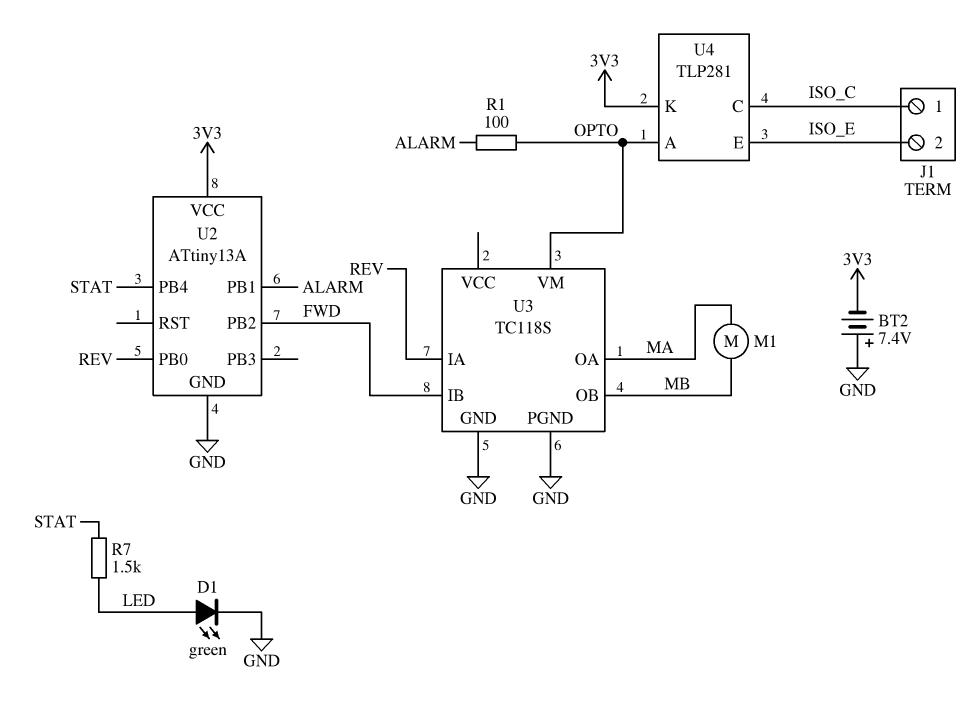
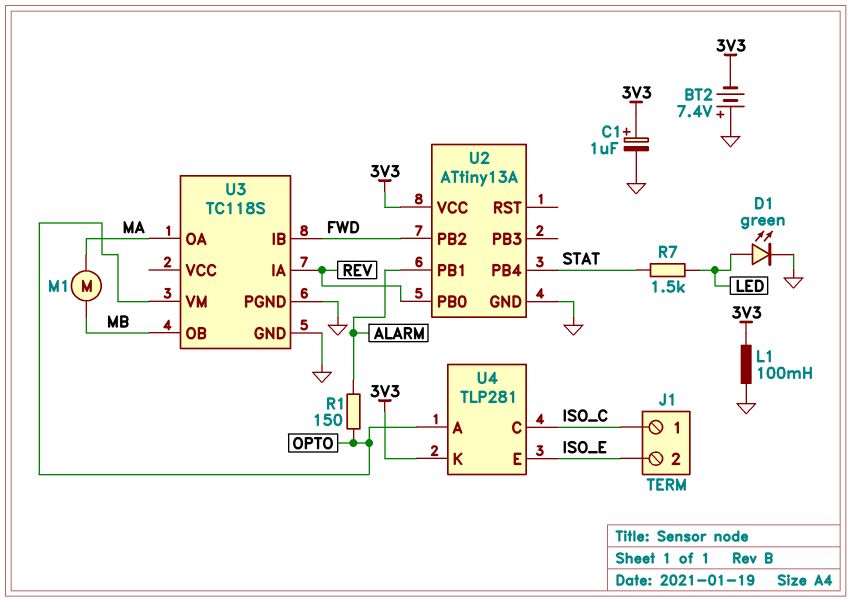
C1: none -> 1uF (plus 3V3, minus GND)
L1: none -> 100mH (3V3, GND)
R1: 100 (ALARM, OPTO) -> 150 (ALARM, OPTO)

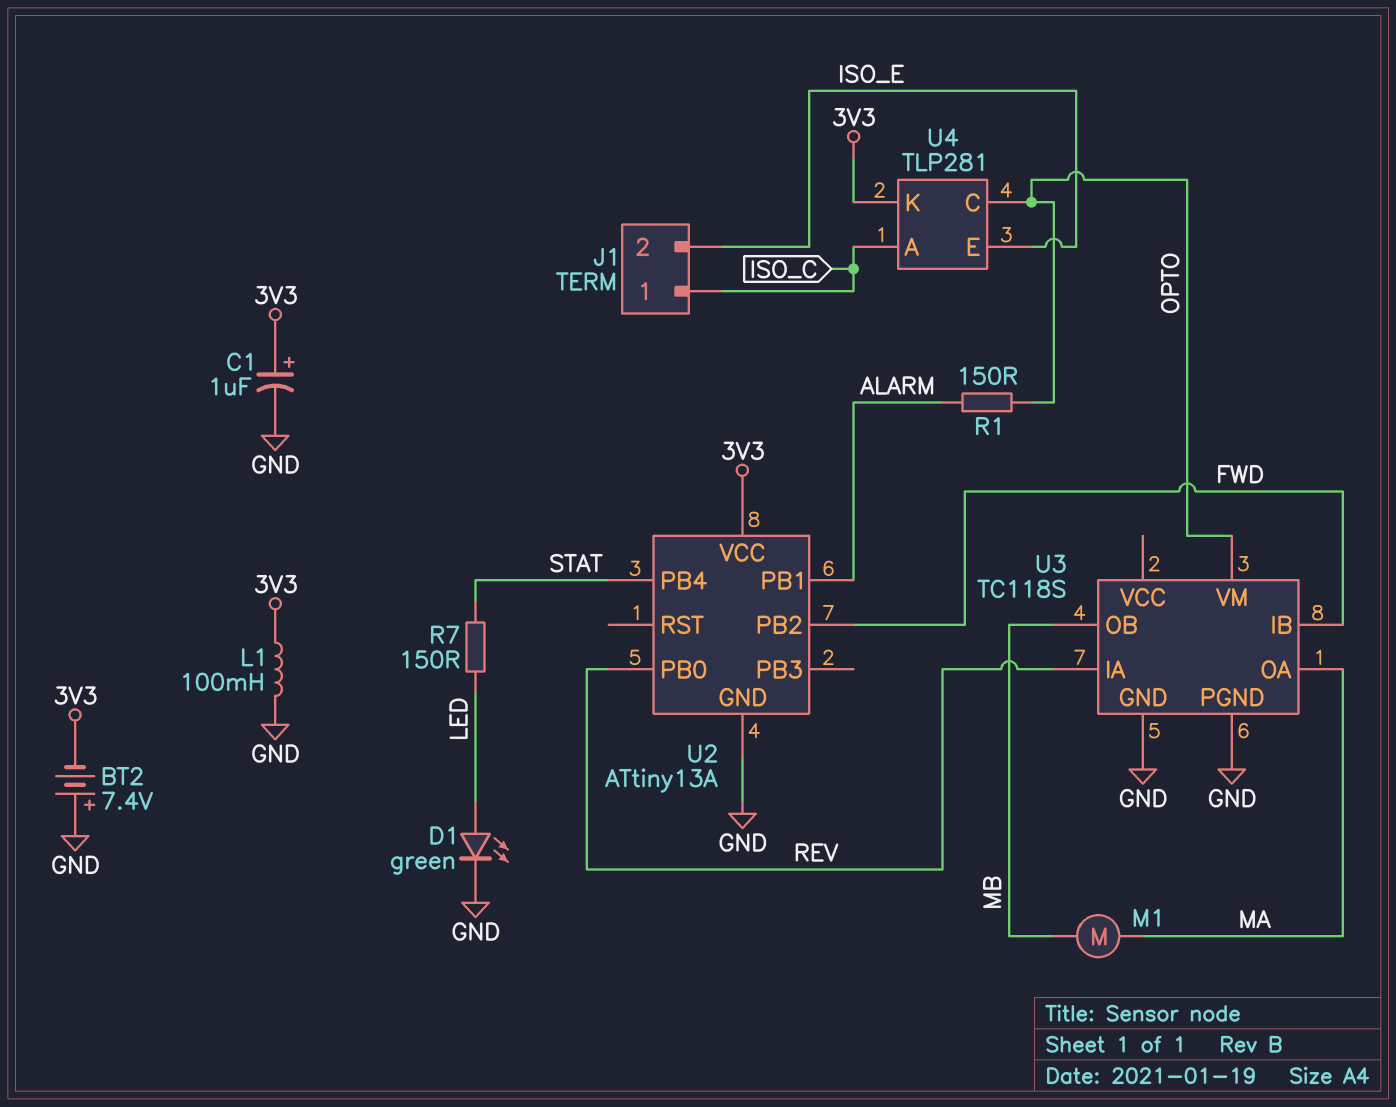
R7: 1.5k (LED, STAT) -> 150 (LED, STAT)
U4 pin A: OPTO -> ISO_C
U4 pin C: ISO_C -> OPTO

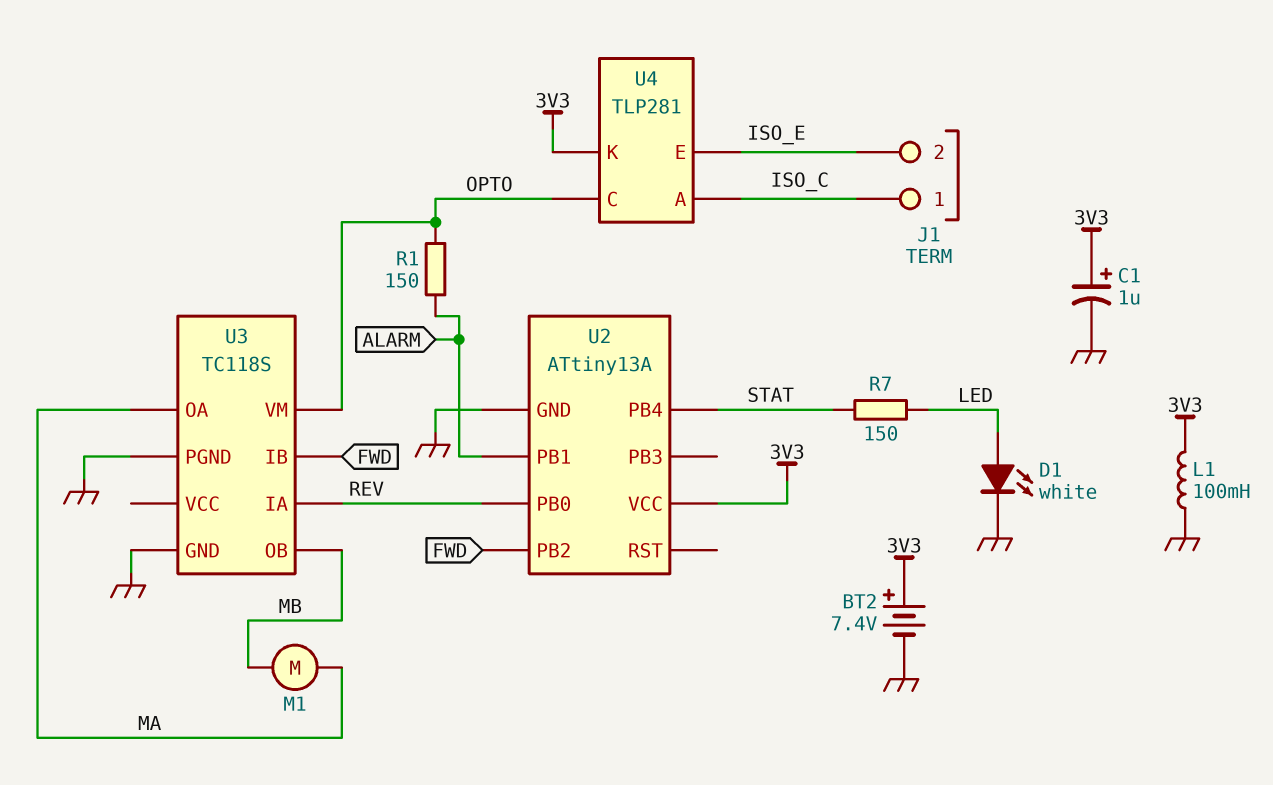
BT2: 7.4V (plus GND, minus 3V3) -> 7.4V (plus 3V3, minus GND)
D1: LED green (A LED, K GND) -> LED white (A LED, K GND)

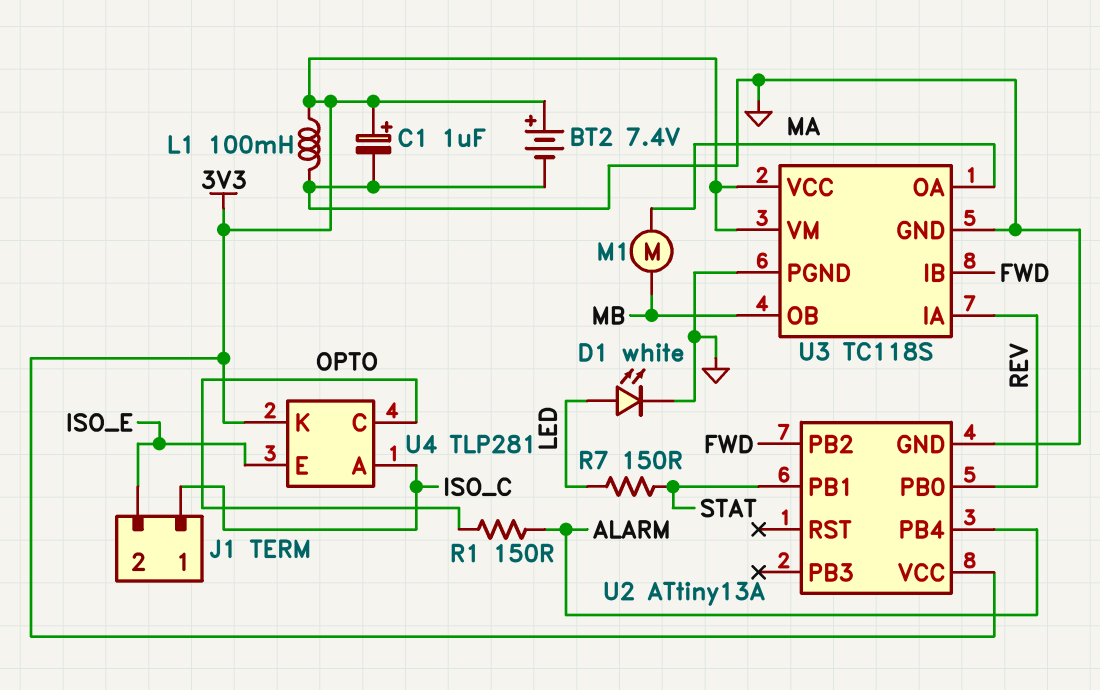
U2 pin PB1: ALARM -> STAT
U2 pin PB4: STAT -> ALARM
U3 pin VCC: none -> 3V3
U3 pin VM: OPTO -> 3V3

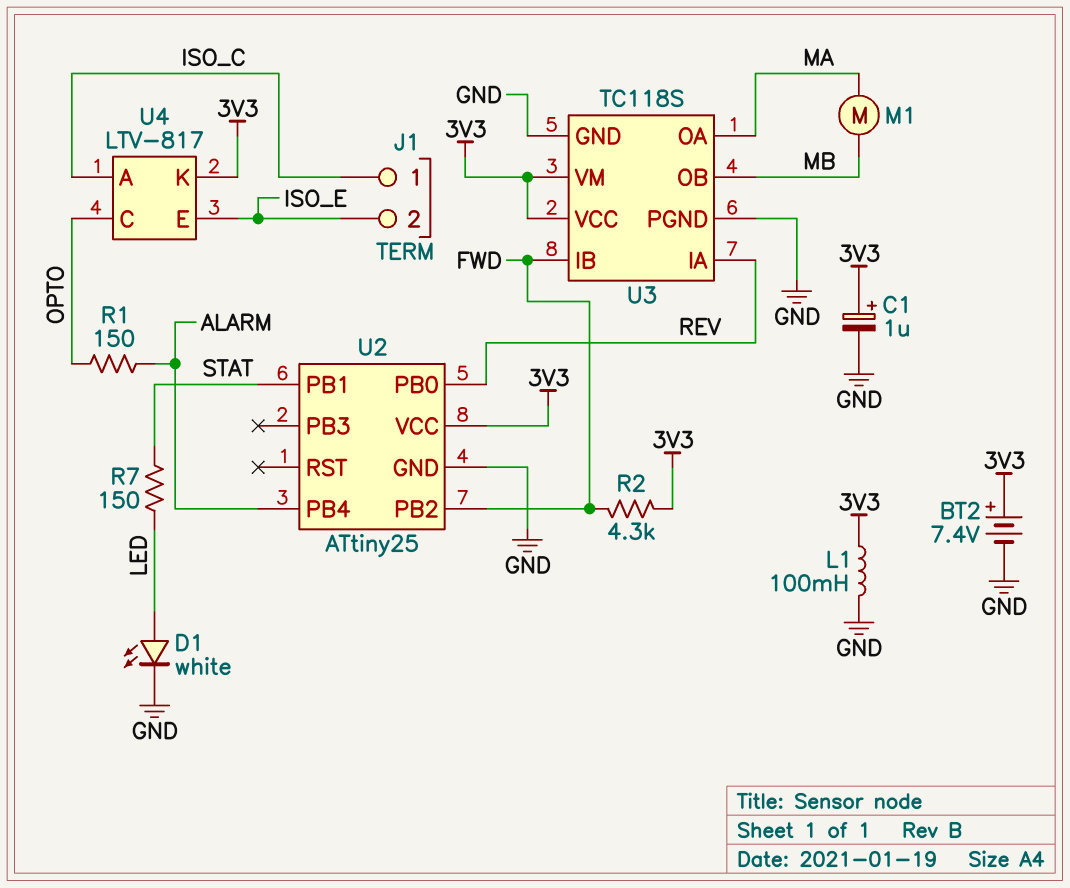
R2: none -> 4.3k (3V3, FWD)
U2: ATtiny13A -> ATtiny25
U4: TLP281 -> LTV-817

